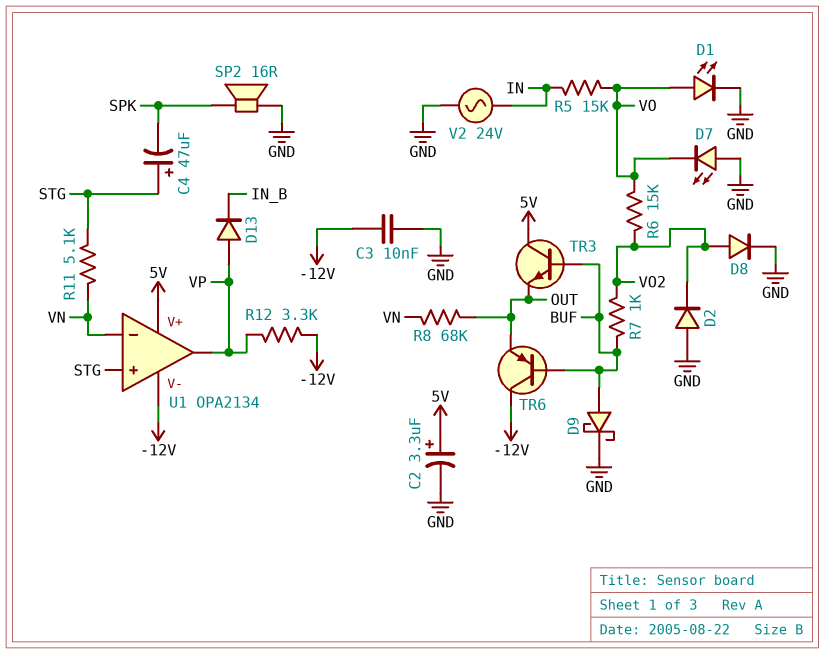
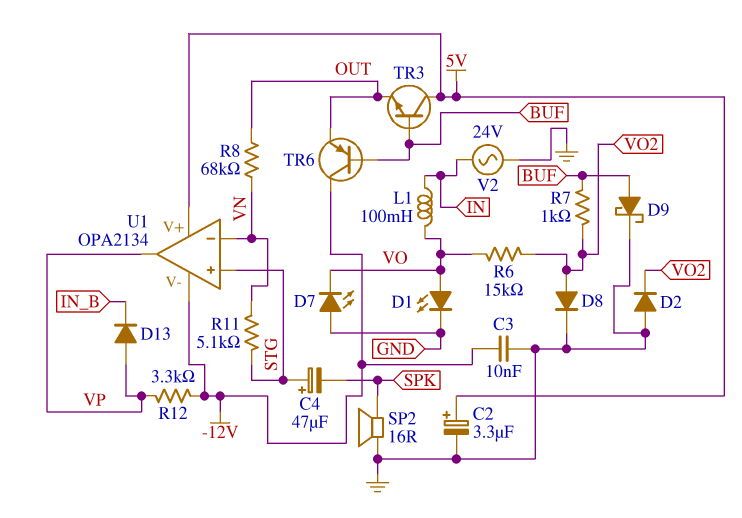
L1: none -> 100mH (IN, VO)
R5: 15k (IN, VO) -> none

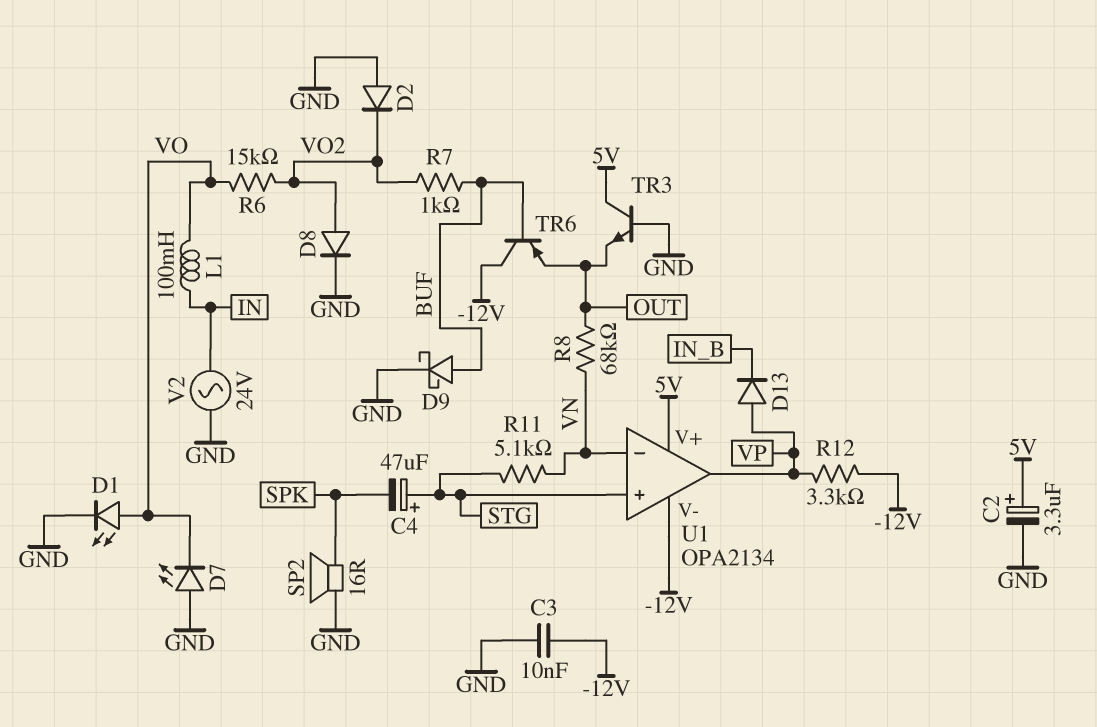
TR3: NPN (B BUF, C 5V, E OUT) -> NPN (B GND, C 5V, E OUT)

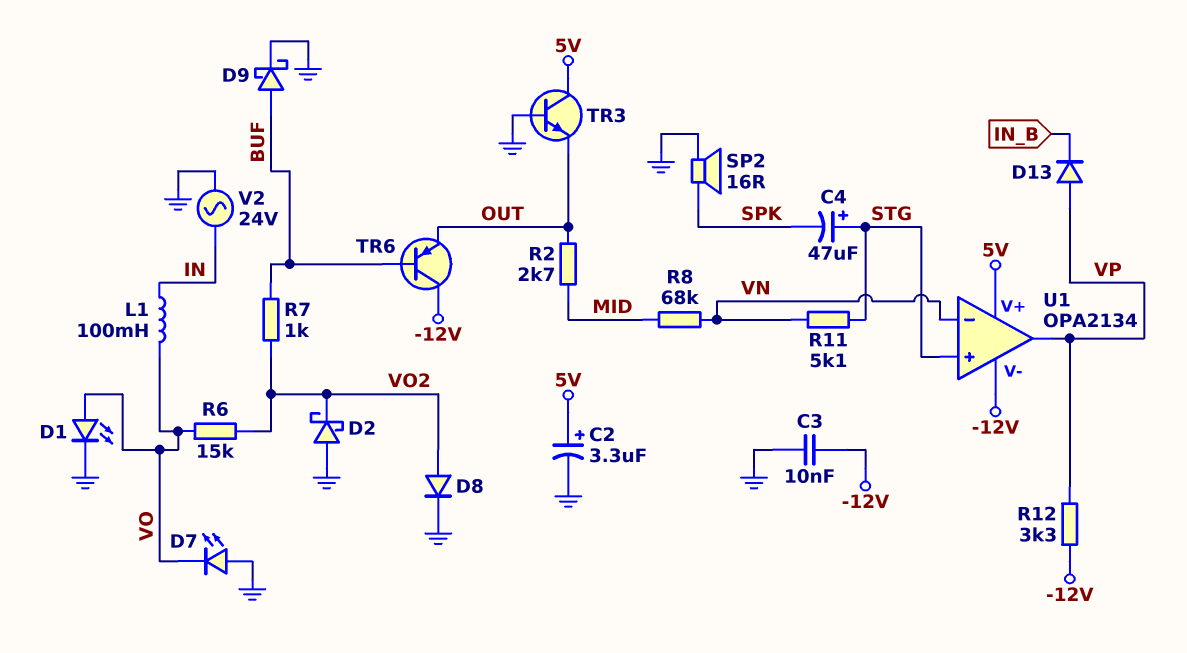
D2: diode (A GND, K VO2) -> schottky (A GND, K VO2)
R2: none -> 2.7k (MID, OUT)
R8: 68k (OUT, VN) -> 68k (MID, VN)

